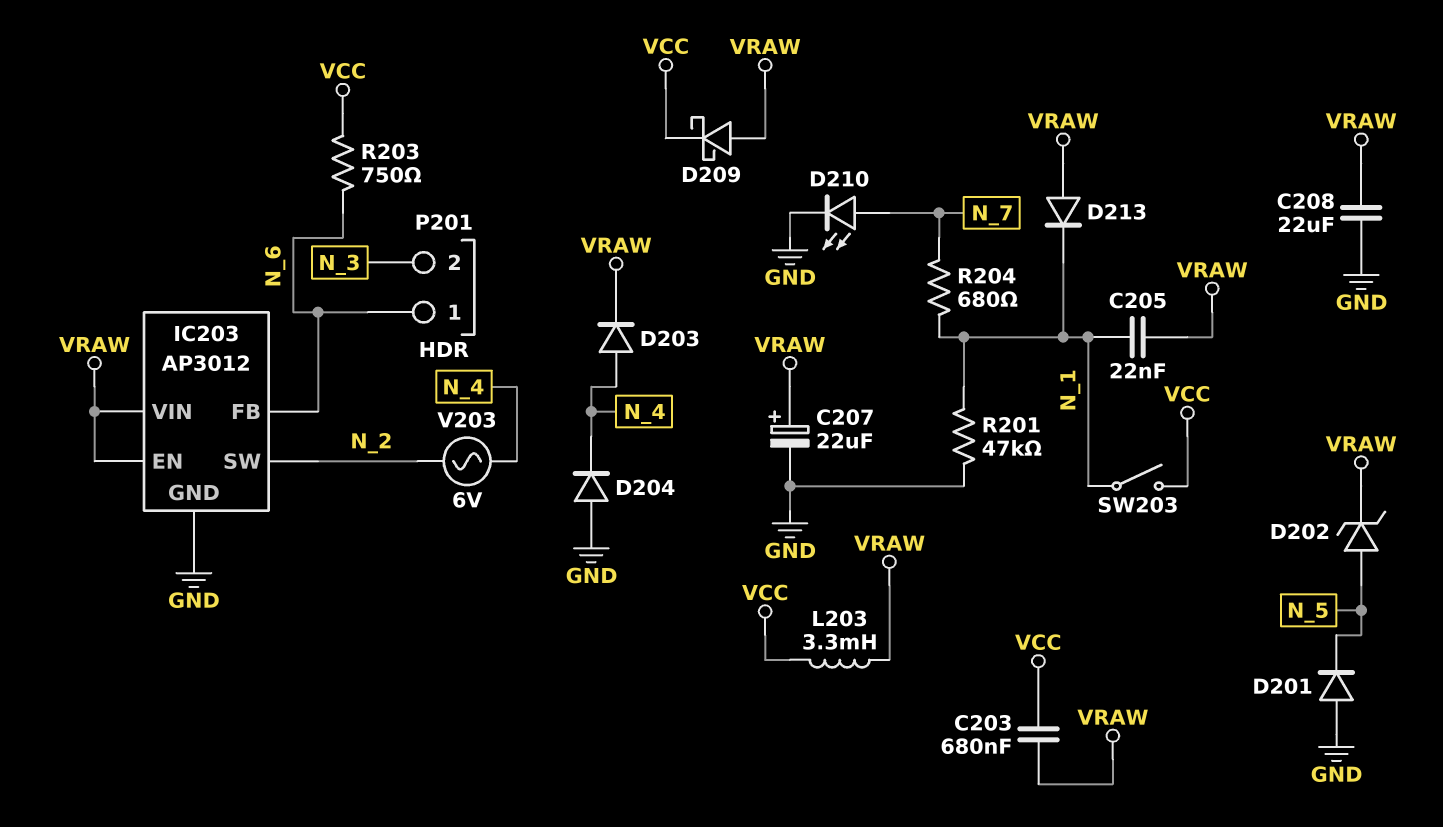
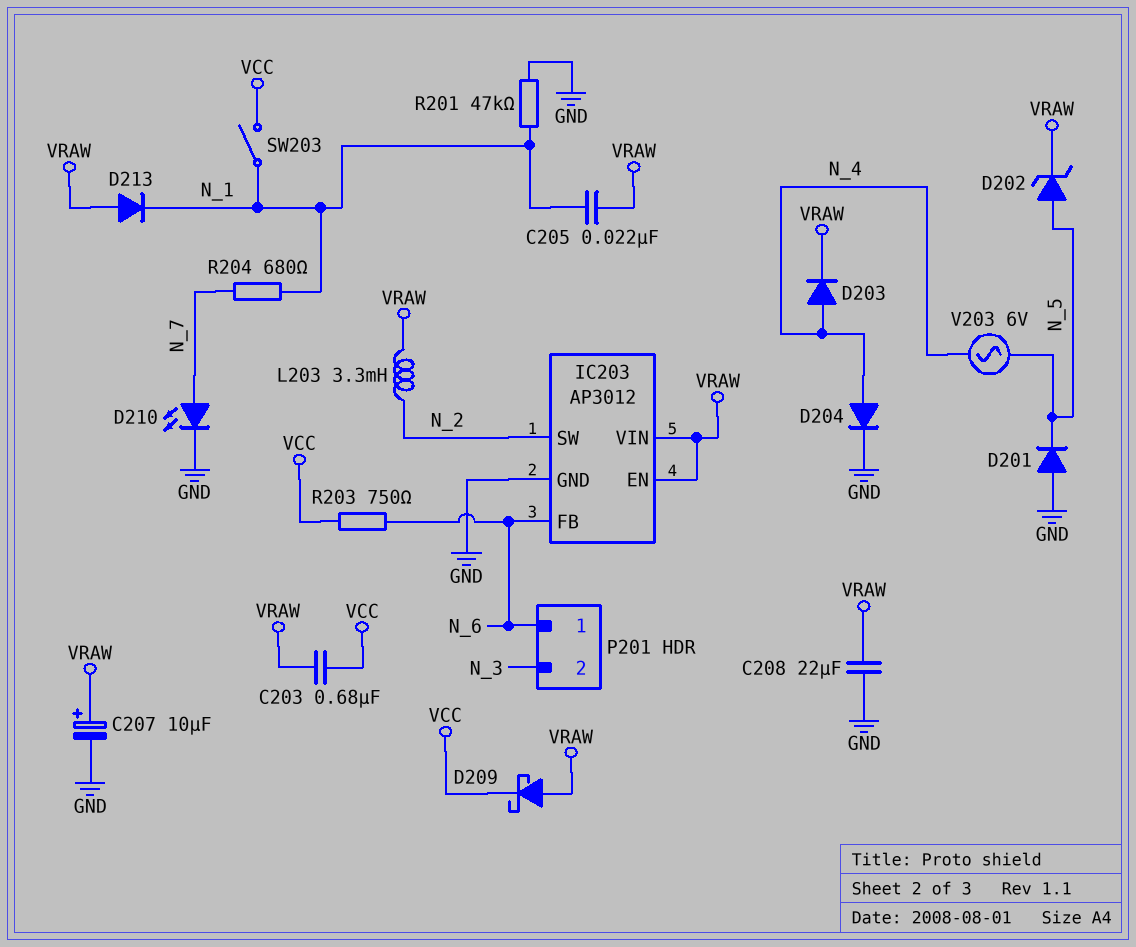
C207: 22uF (plus VRAW, minus GND) -> 10uF (plus VRAW, minus GND)
D204: diode (A GND, K N_4) -> diode (A N_4, K GND)
L203: 3.3mH (VCC, VRAW) -> 3.3mH (N_2, VRAW)
V203: AC 6V (N_2, N_4) -> AC 6V (N_4, N_5)

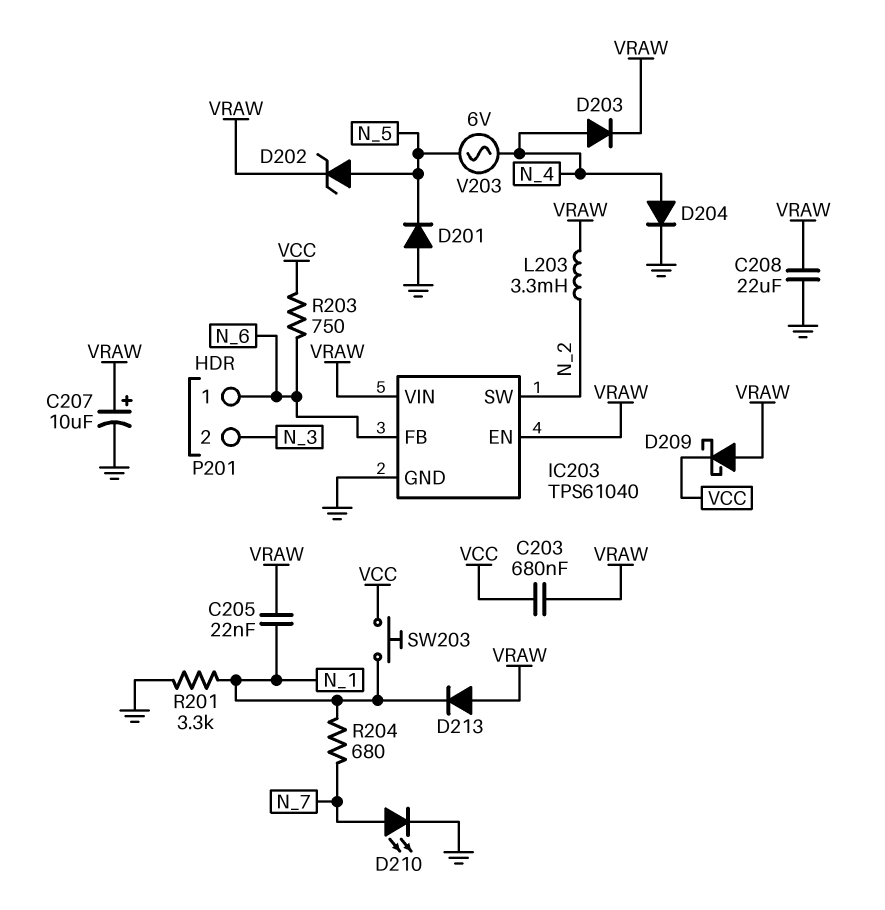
IC203: AP3012 -> TPS61040
R201: 47k (GND, N_1) -> 3.3k (GND, N_1)
SW203: switch (N_1, VCC) -> button (N_1, VCC)

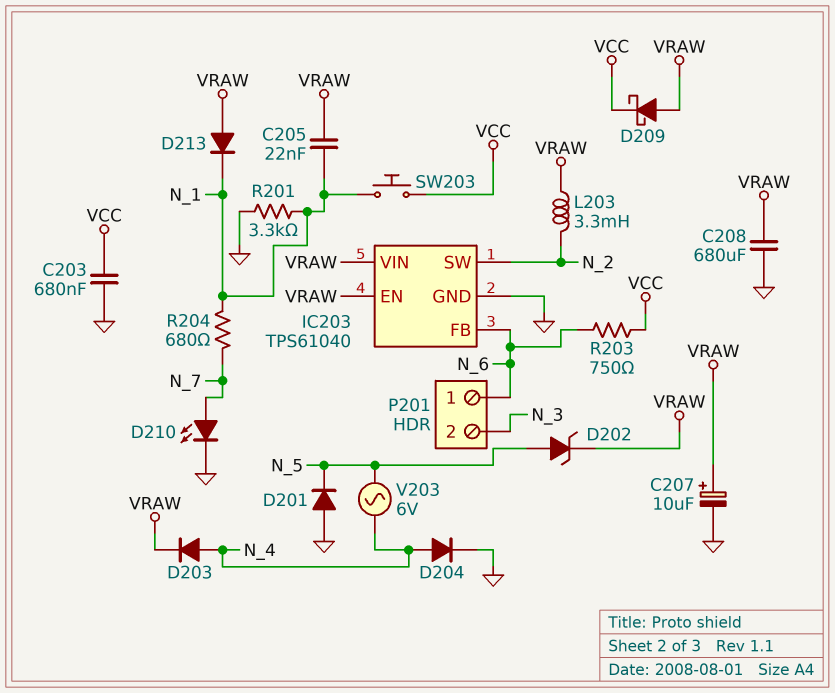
C203: 680nF (VCC, VRAW) -> 680nF (GND, VCC)
C208: 22uF (GND, VRAW) -> 680uF (GND, VRAW)

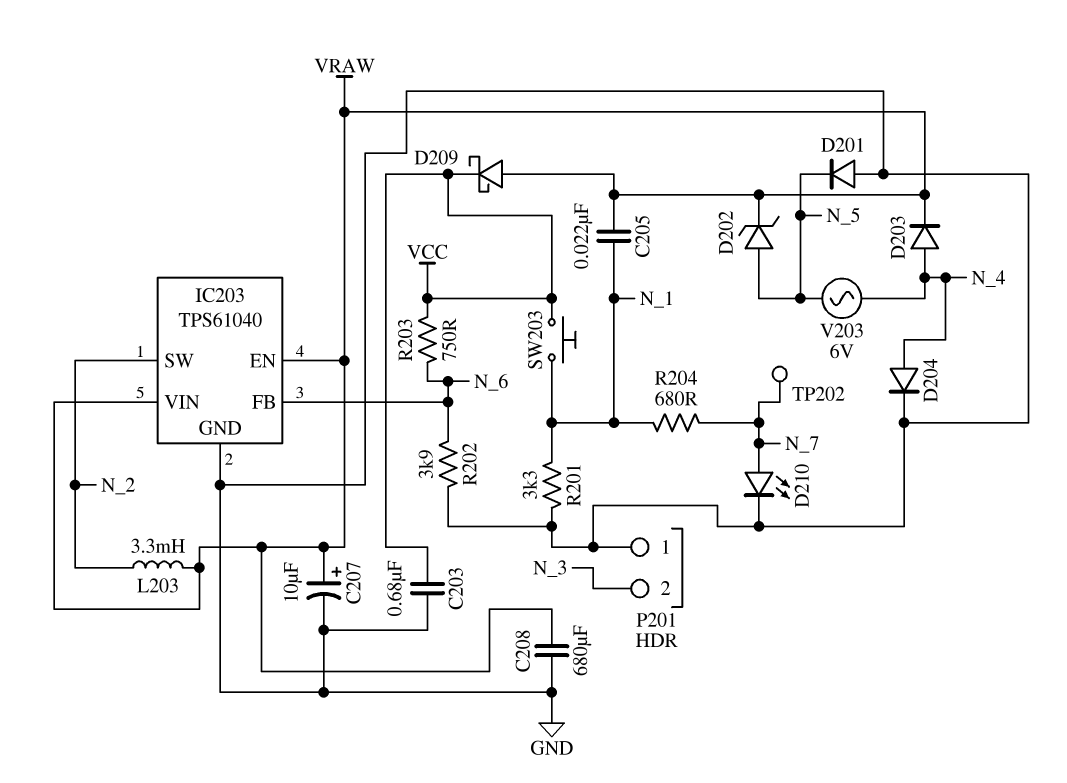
D213: diode (A VRAW, K N_1) -> none
P201 pin 1: N_6 -> GND
R202: none -> 3.9k (GND, N_6)
TP202: none -> test point (N_7)

